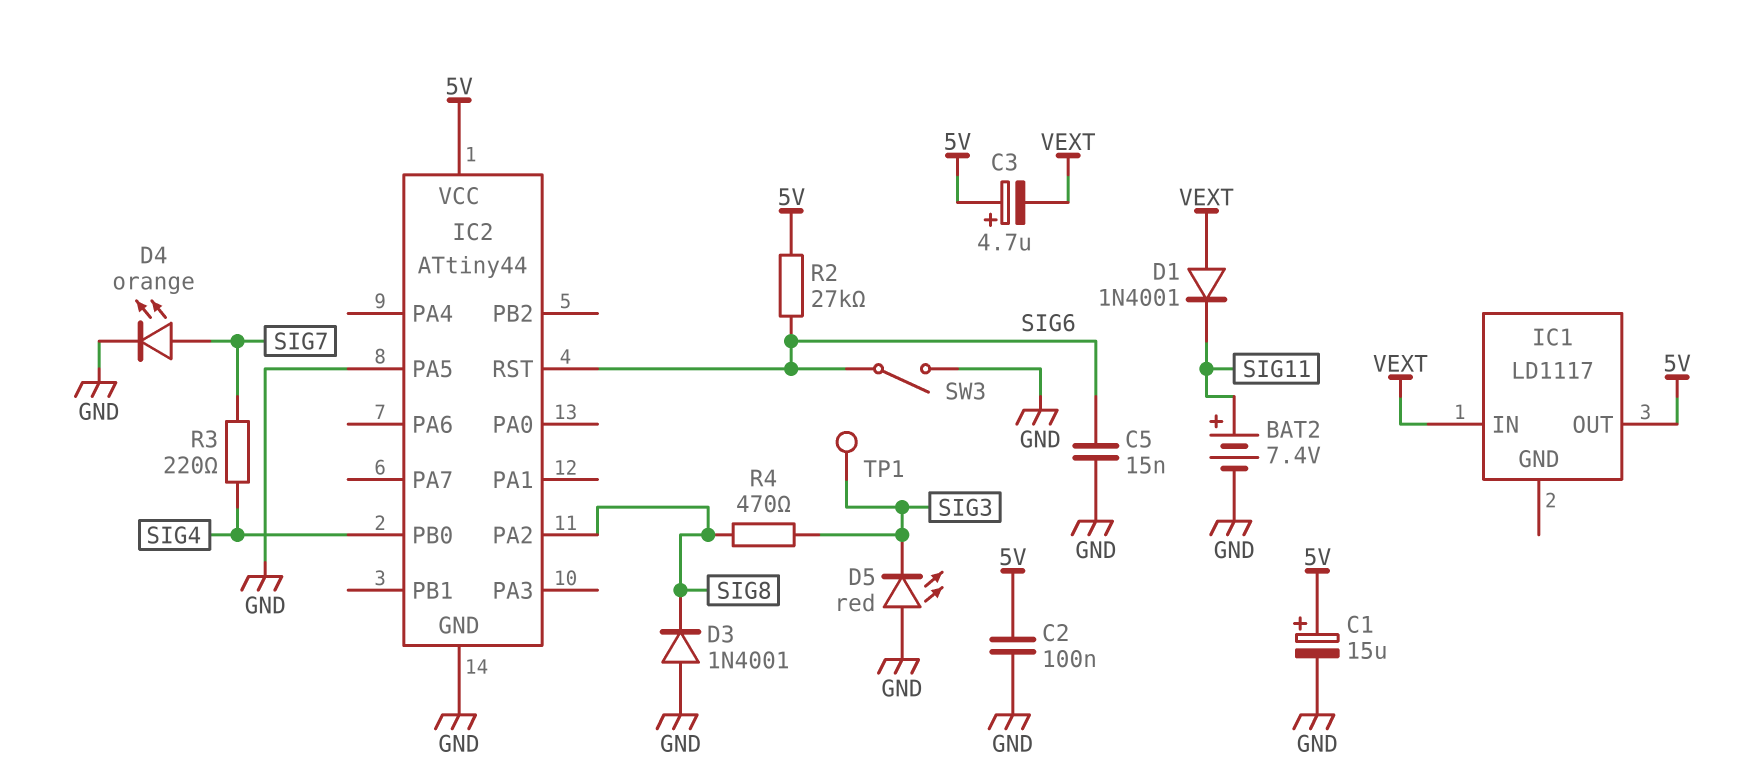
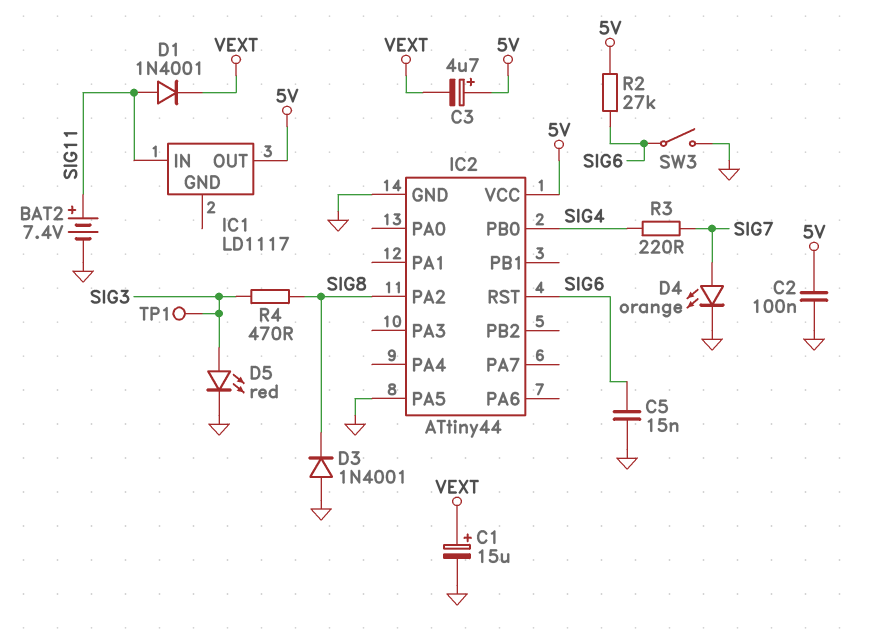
C1: 15uF (plus 5V, minus GND) -> 15uF (plus VEXT, minus GND)
D1: diode 1N4001 (A VEXT, K SIG11) -> diode 1N4001 (A SIG11, K VEXT)
D5: LED red (A GND, K SIG3) -> LED red (A SIG3, K GND)
IC1 pin IN: VEXT -> SIG11

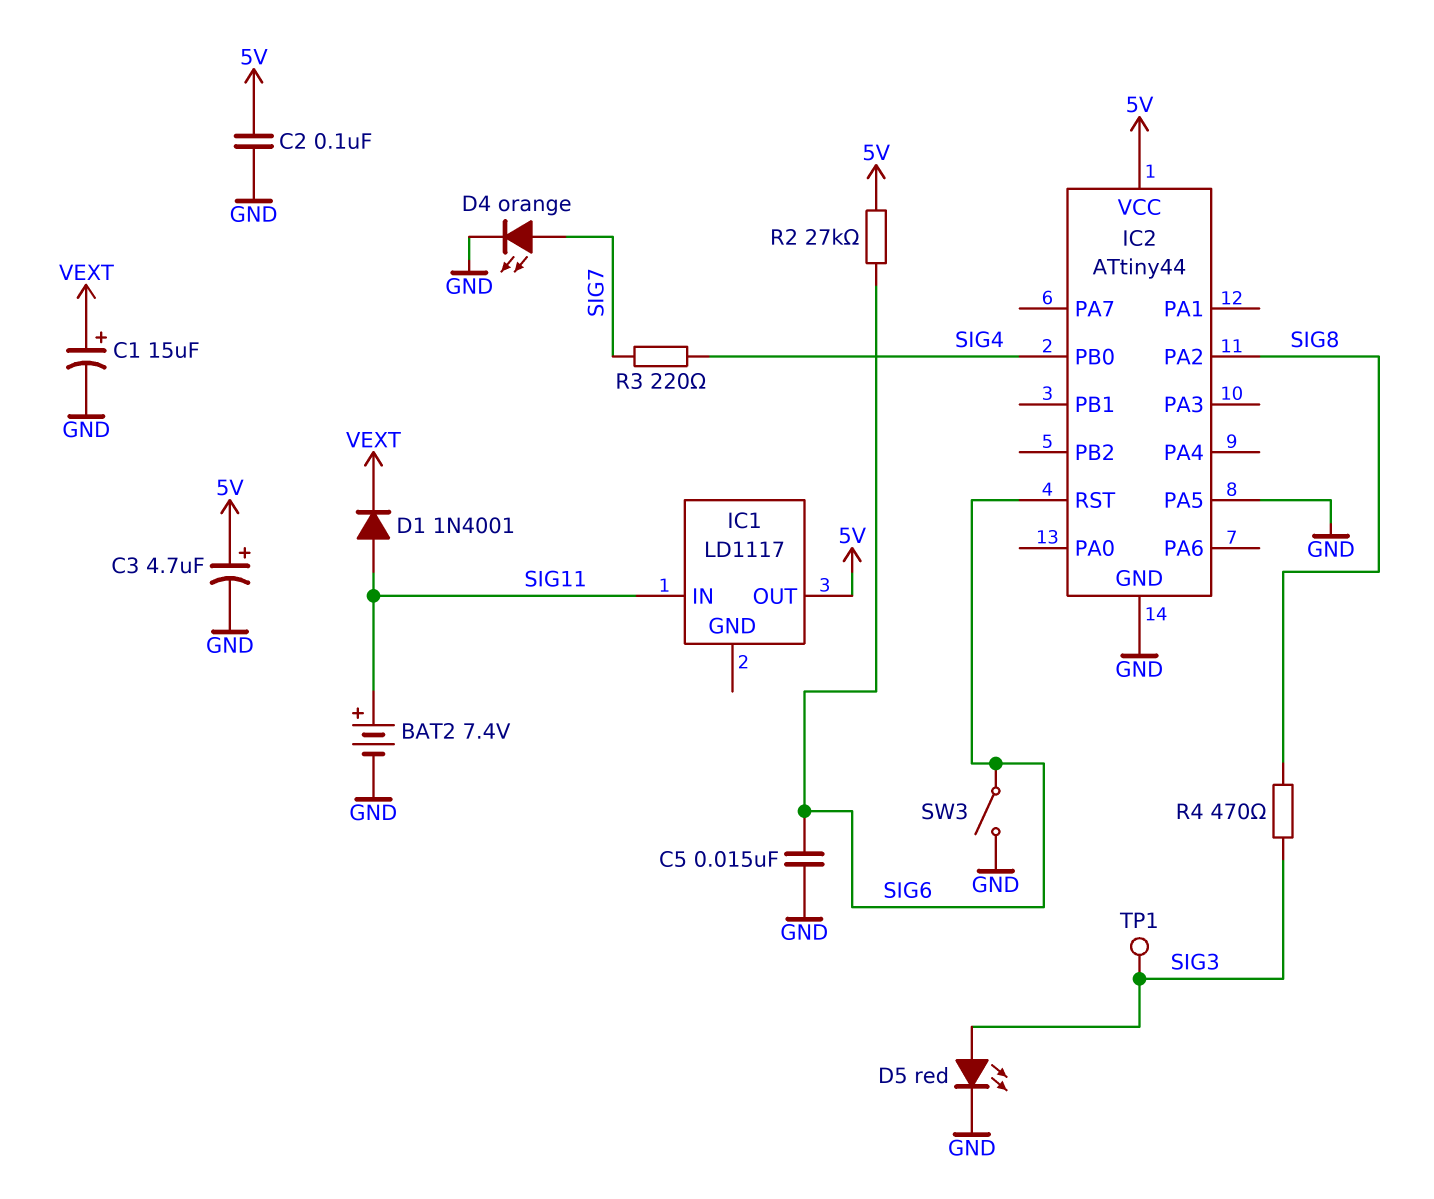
C3: 4.7uF (plus 5V, minus VEXT) -> 4.7uF (plus 5V, minus GND)
D3: diode 1N4001 (A GND, K SIG8) -> none

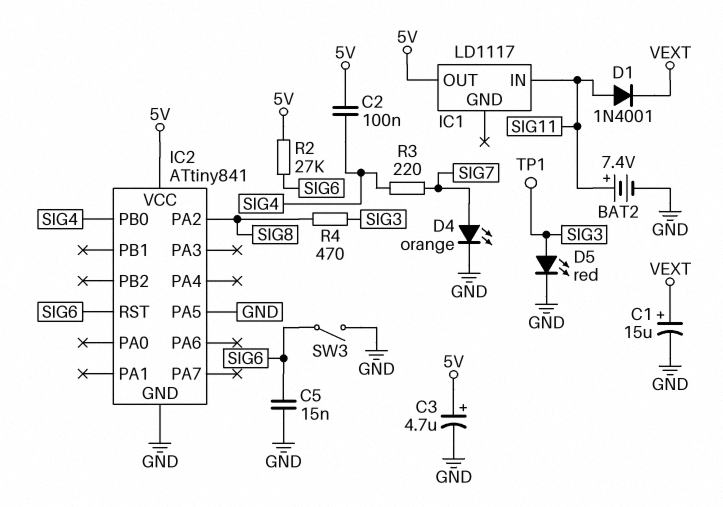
C2: 100nF (5V, GND) -> 100nF (5V, SIG4)
IC2: ATtiny44 -> ATtiny841

